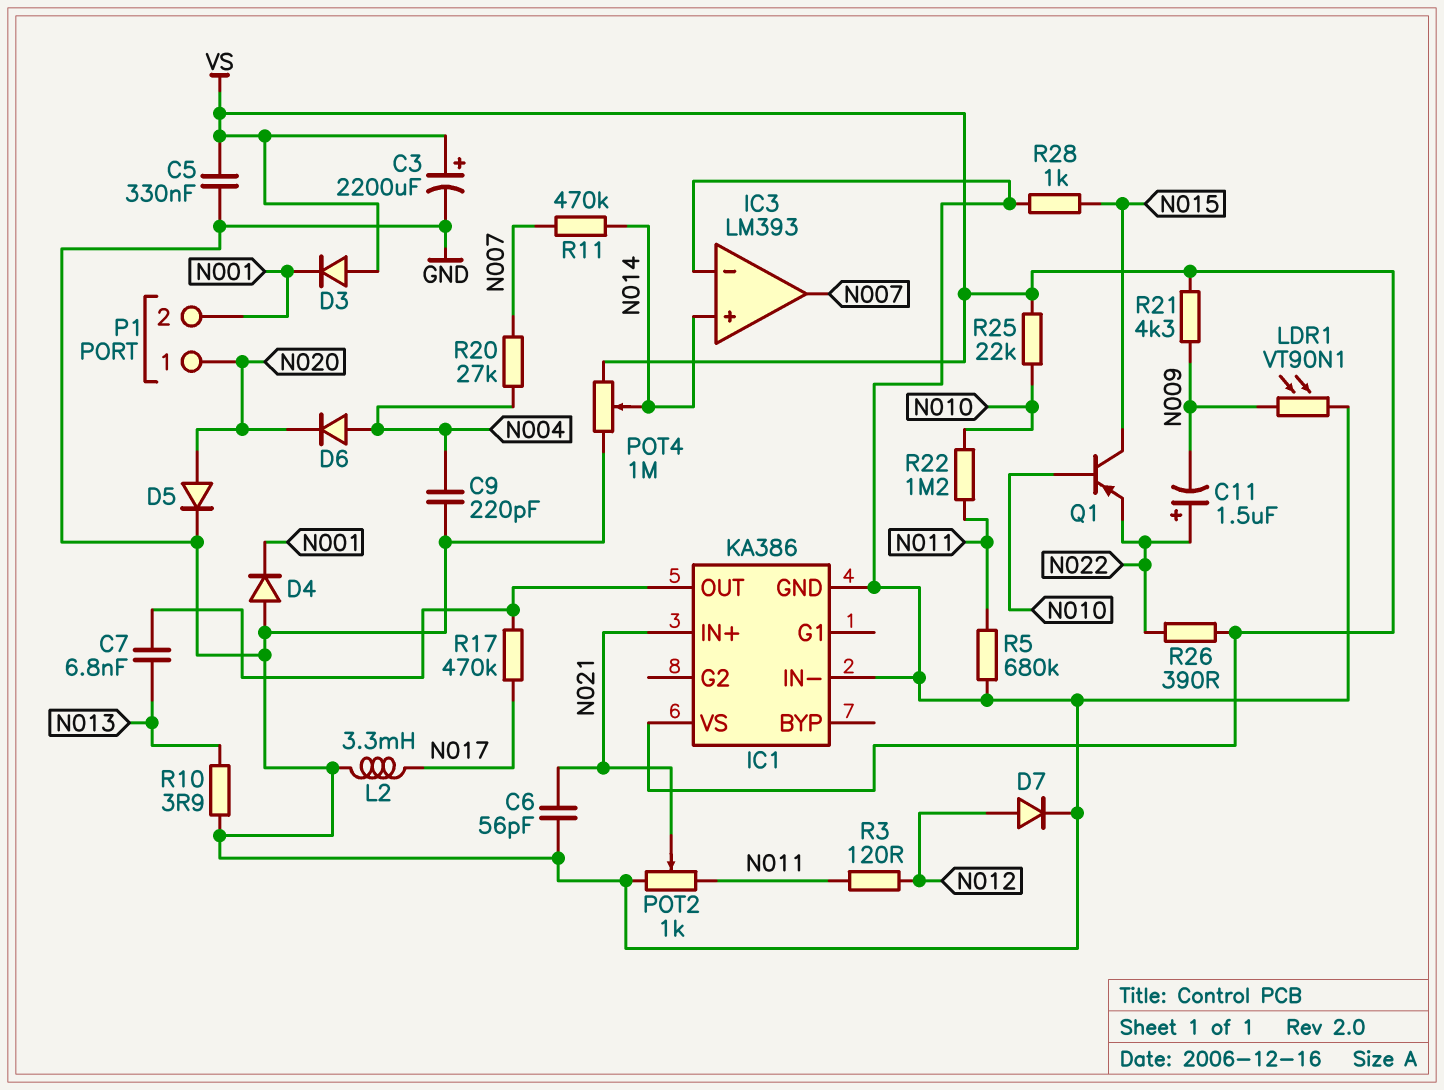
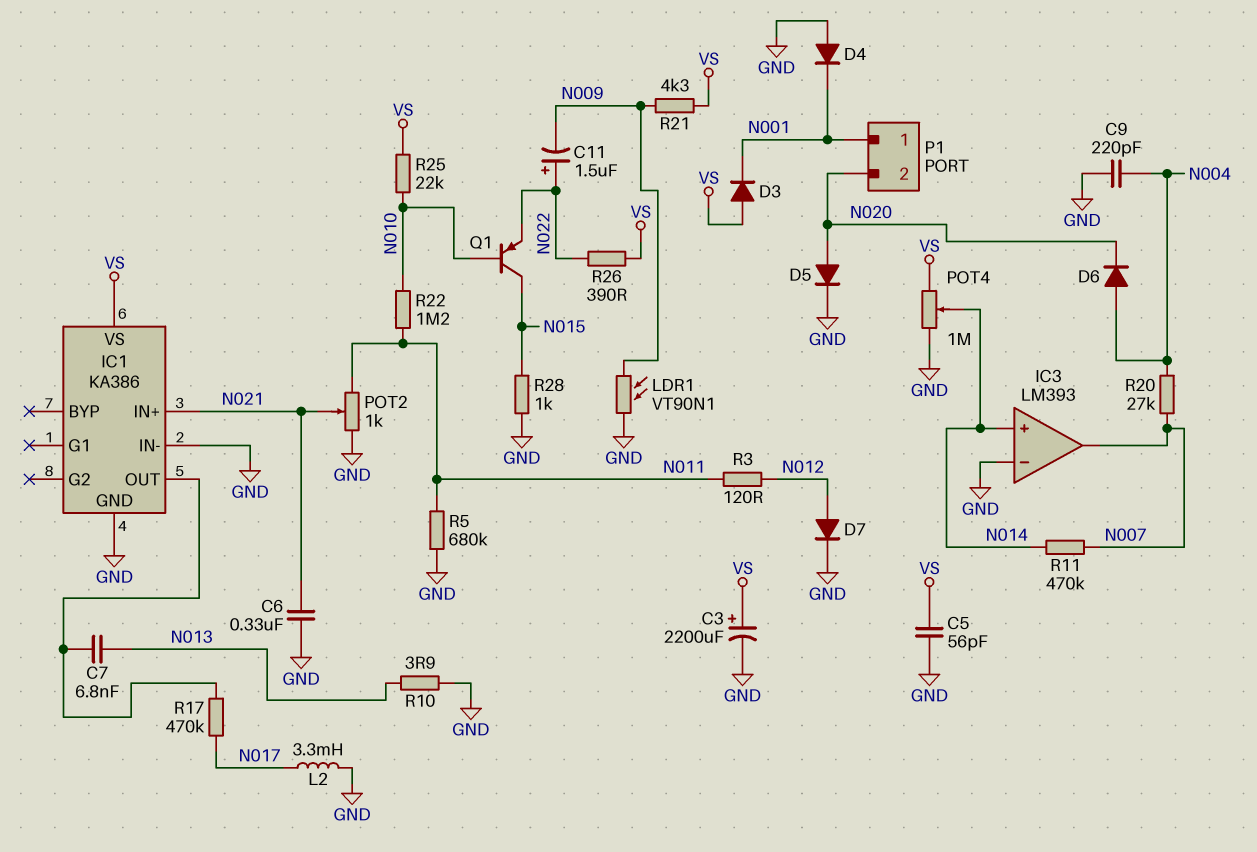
C5: 330nF (GND, VS) -> 56pF (GND, VS)
C6: 56pF (GND, N021) -> 330nF (GND, N021)
P1 pin 1: N020 -> N001
P1 pin 2: N001 -> N020

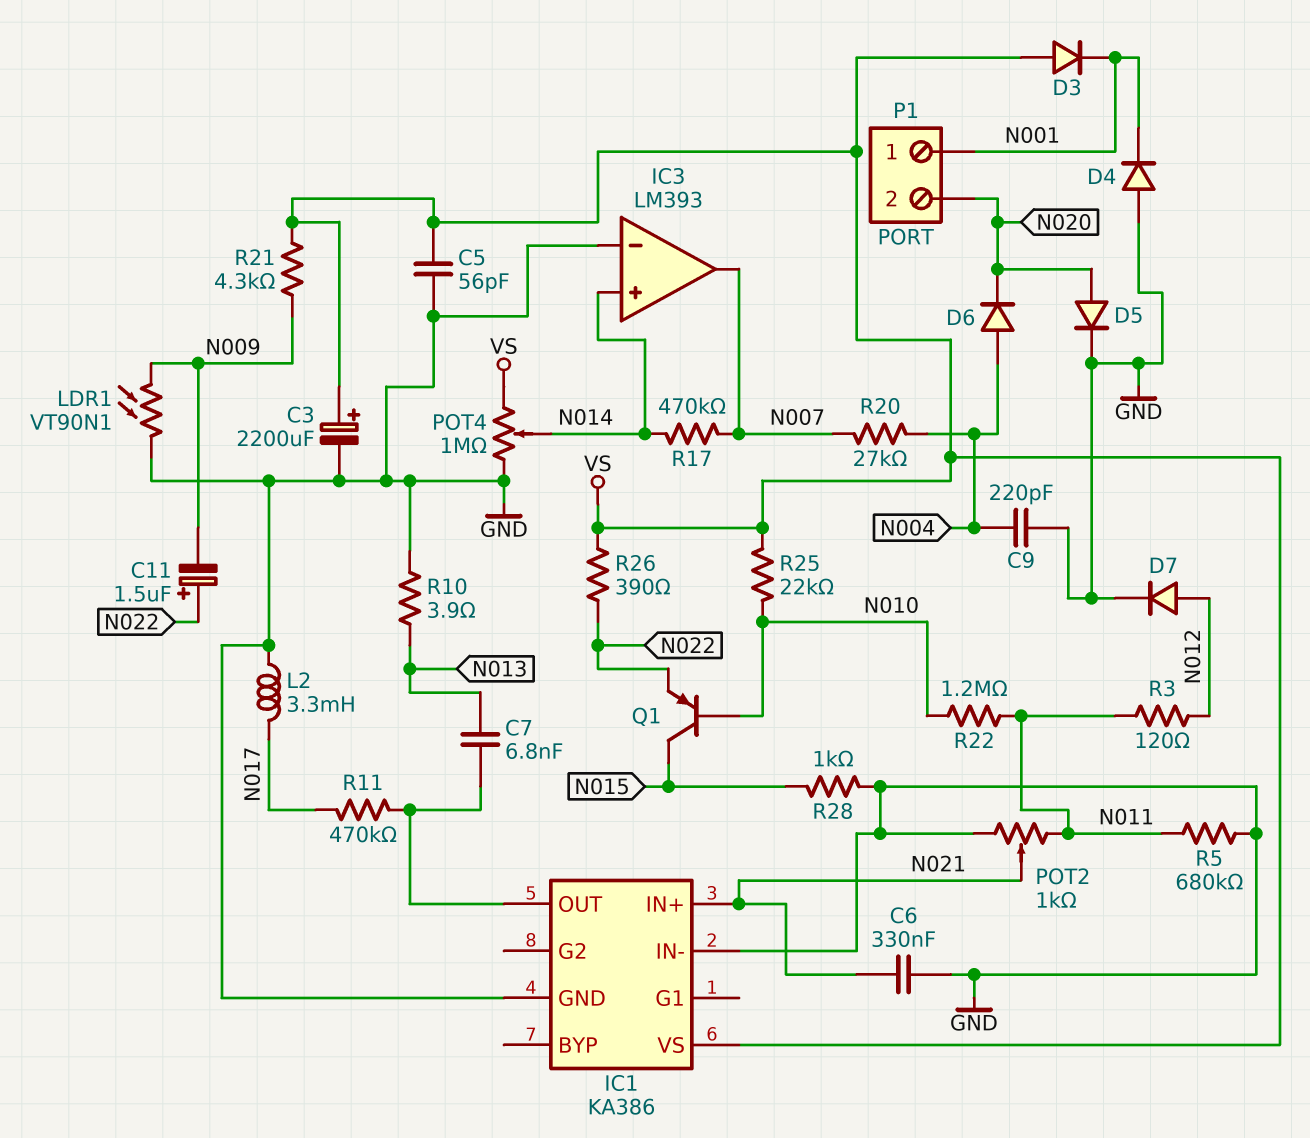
R11: 470k (N007, N014) -> 470k (IC1/OUT, N017)
R17: 470k (IC1/OUT, N017) -> 470k (N007, N014)

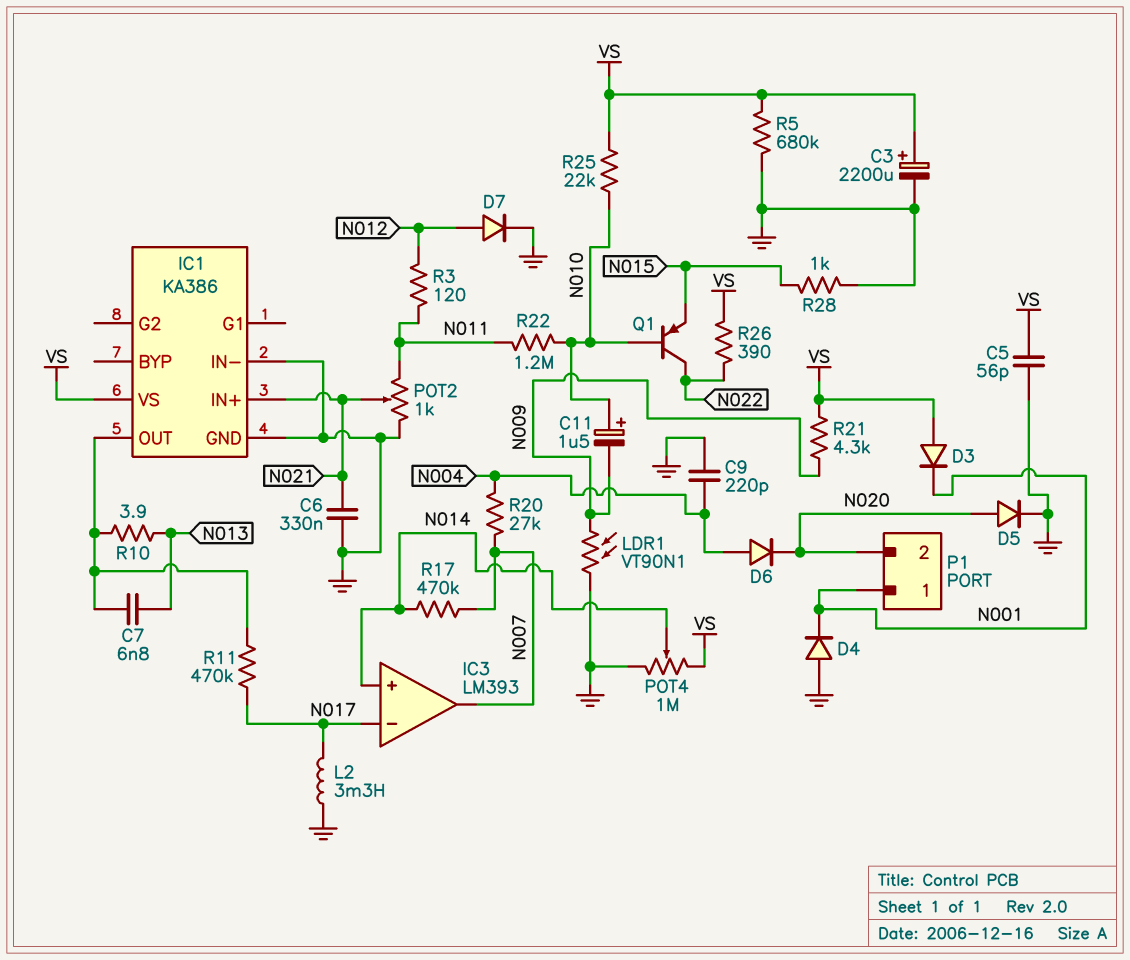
C11: 1.5uF (plus N022, minus N009) -> 1.5uF (plus N010, minus N009)
IC3 pin in-: GND -> N017
Q1: PNP (B N010, C N015, E N022) -> PNP (B N010, C N022, E N015)
R5: 680k (GND, N011) -> 680k (GND, VS)
R10: 3.9 (GND, N013) -> 3.9 (IC1/OUT, N013)

